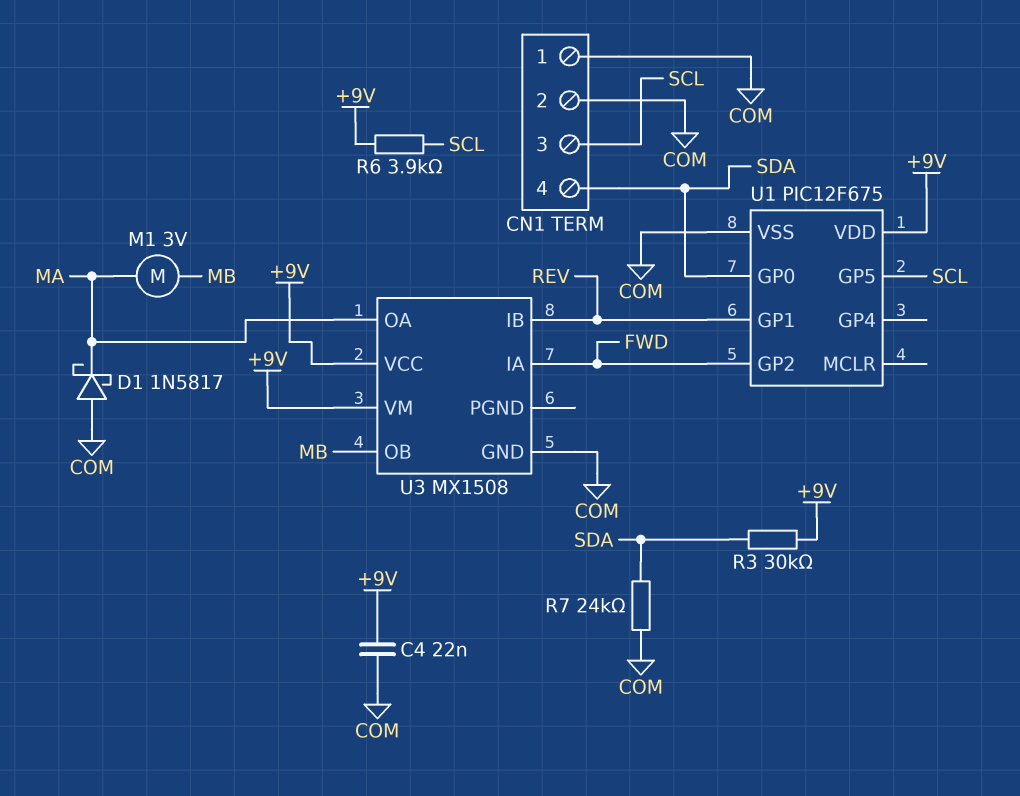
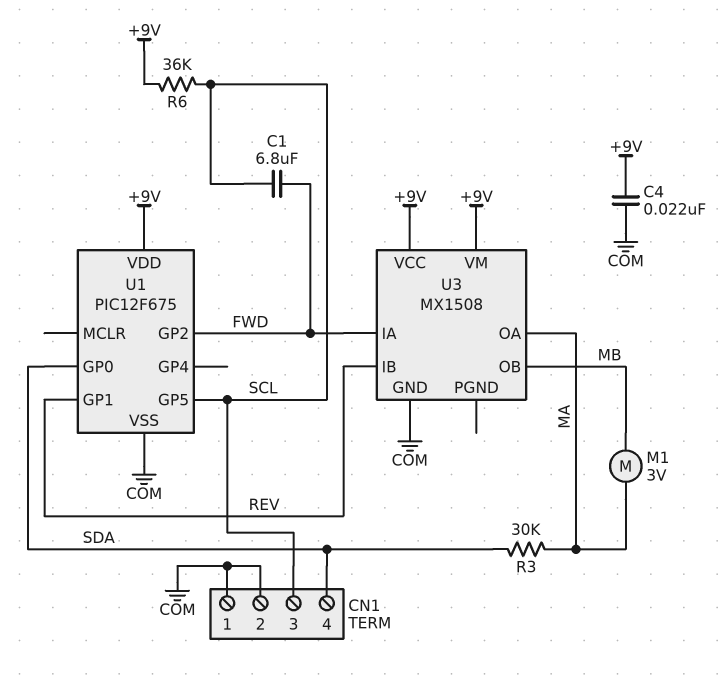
C1: none -> 6.8uF (FWD, SCL)
D1: schottky 1N5817 (A COM, K MA) -> none
R3: 30k (+9V, SDA) -> 30k (MA, SDA)
R6: 3.9k (+9V, SCL) -> 36k (+9V, SCL)
R7: 24k (COM, SDA) -> none

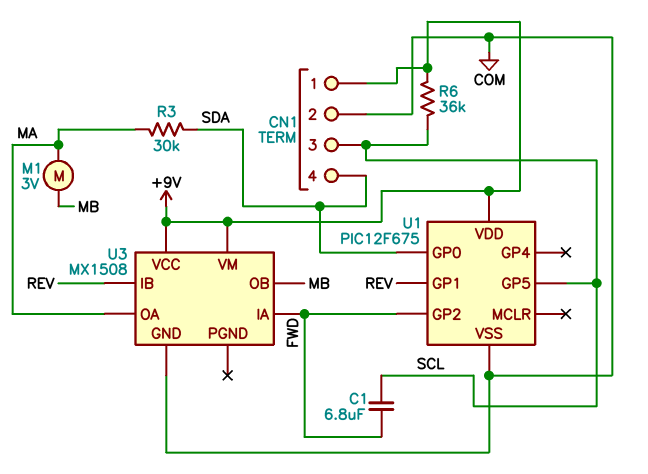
C4: 22nF (+9V, COM) -> none
CN1 pin 1: COM -> +9V

